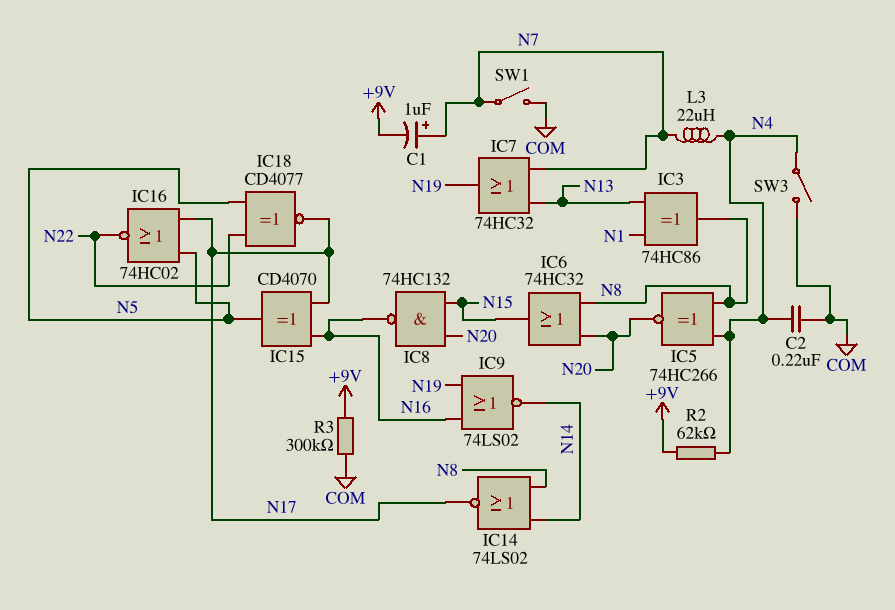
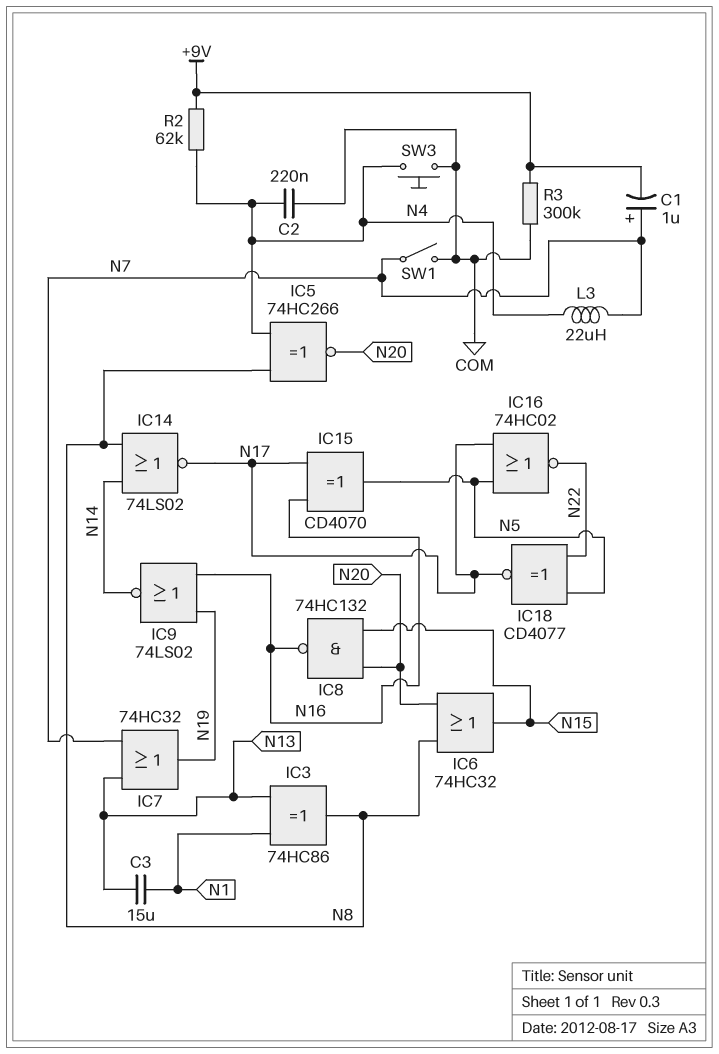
C3: none -> 15uF (N1, N13)
SW3: switch (COM, N4) -> button (COM, N4)

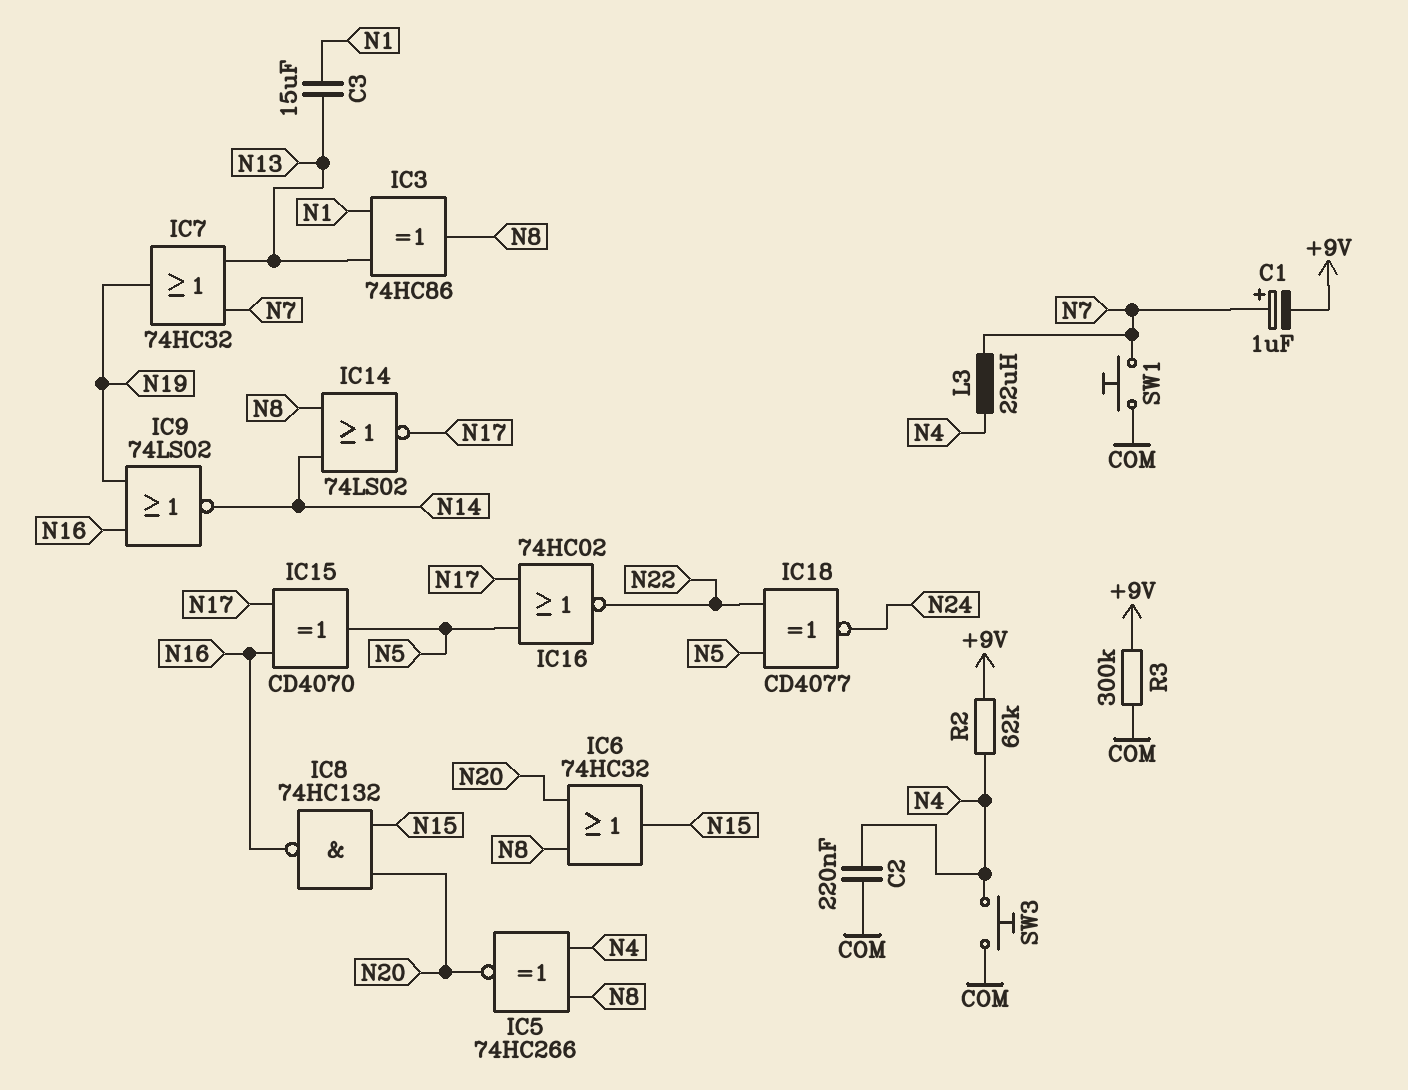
IC18: XNOR CD4077 (in N5, in N22, out N17) -> XNOR CD4077 (in N5, in N22, out N24)
SW1: switch (COM, N7) -> button (COM, N7)

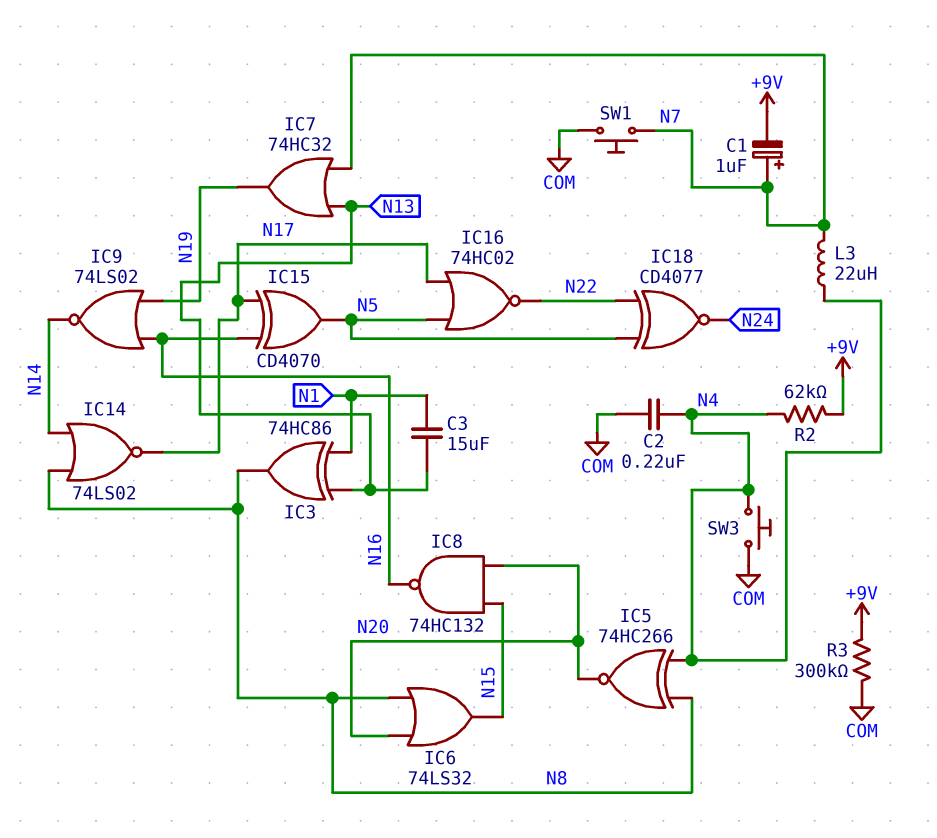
IC6: OR 74HC32 (in N8, in N20, out N15) -> OR 74LS32 (in N8, in N20, out N15)

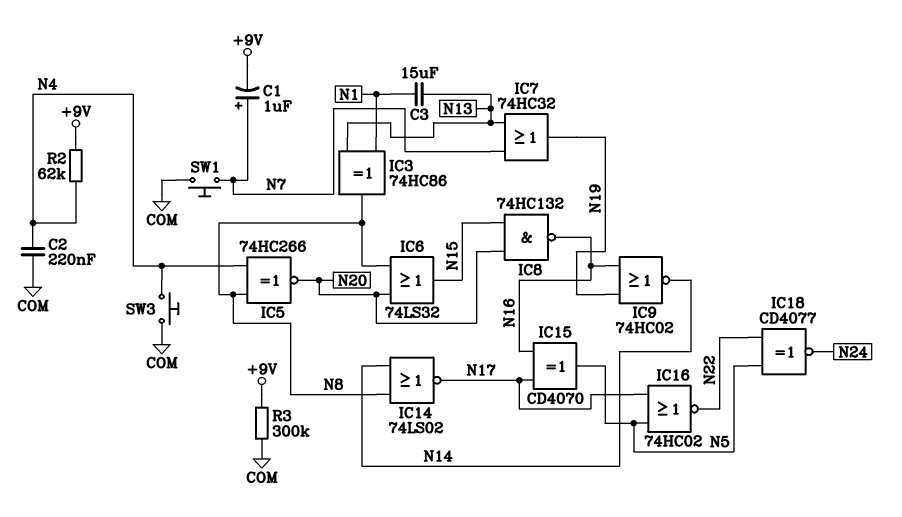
IC9: NOR 74LS02 (in N16, in N19, out N14) -> NOR 74HC02 (in N16, in N19, out N14)
L3: 22uH (N4, N7) -> none

